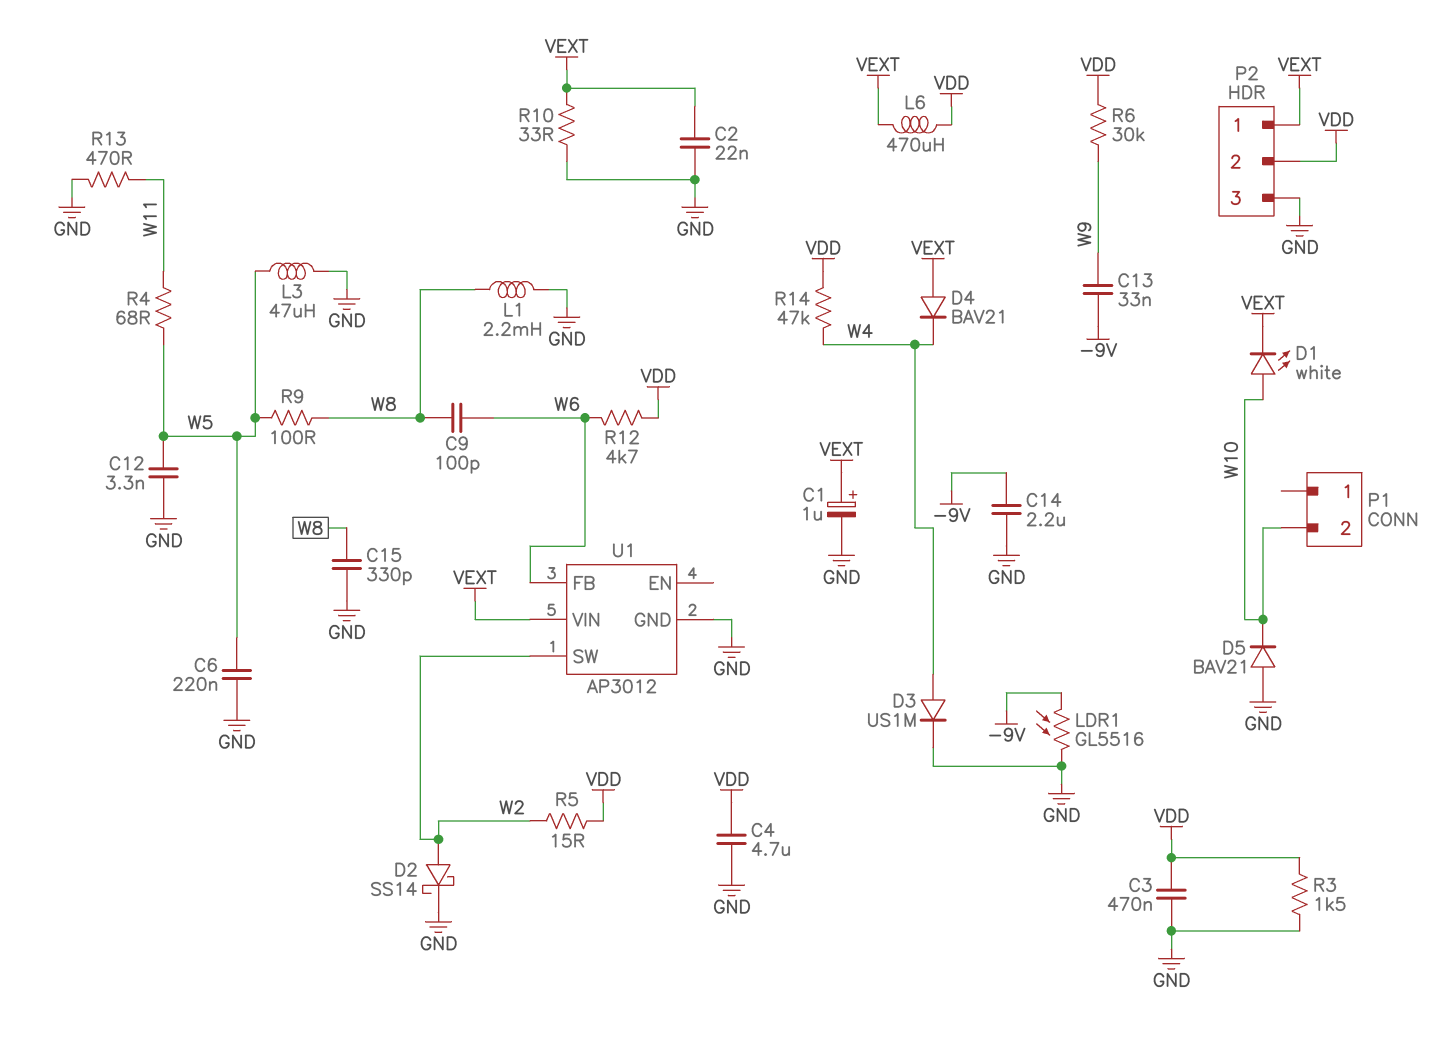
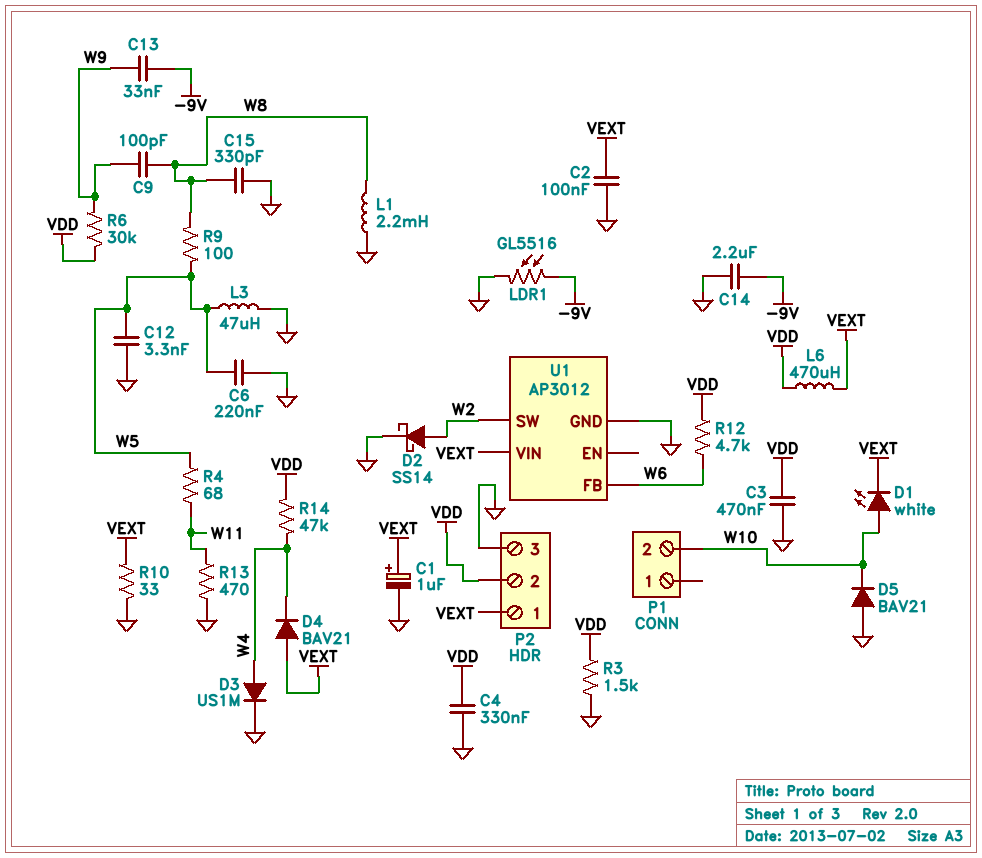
C2: 22nF (GND, VEXT) -> 100nF (GND, VEXT)
C4: 4.7uF (GND, VDD) -> 330nF (GND, VDD)
C9: 100pF (W6, W8) -> 100pF (W8, W9)
R5: 15 (VDD, W2) -> none

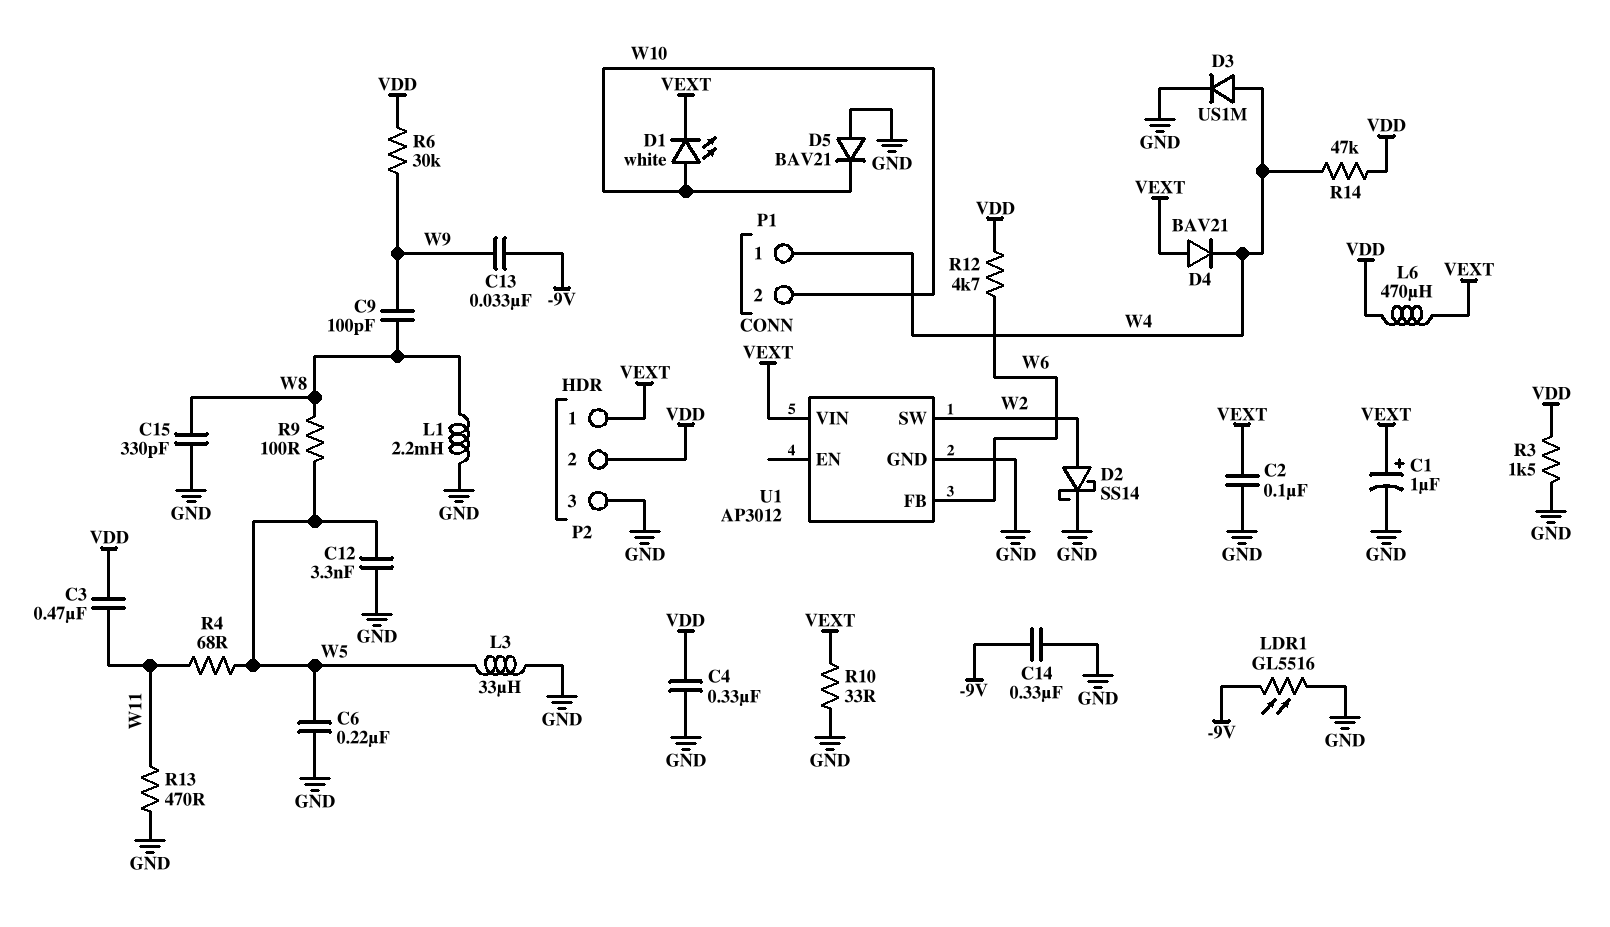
C3: 470nF (GND, VDD) -> 470nF (VDD, W11)
C14: 2.2uF (-9V, GND) -> 330nF (-9V, GND)
L3: 47uH (GND, W5) -> 33uH (GND, W5)
P1 pin 1: none -> W4

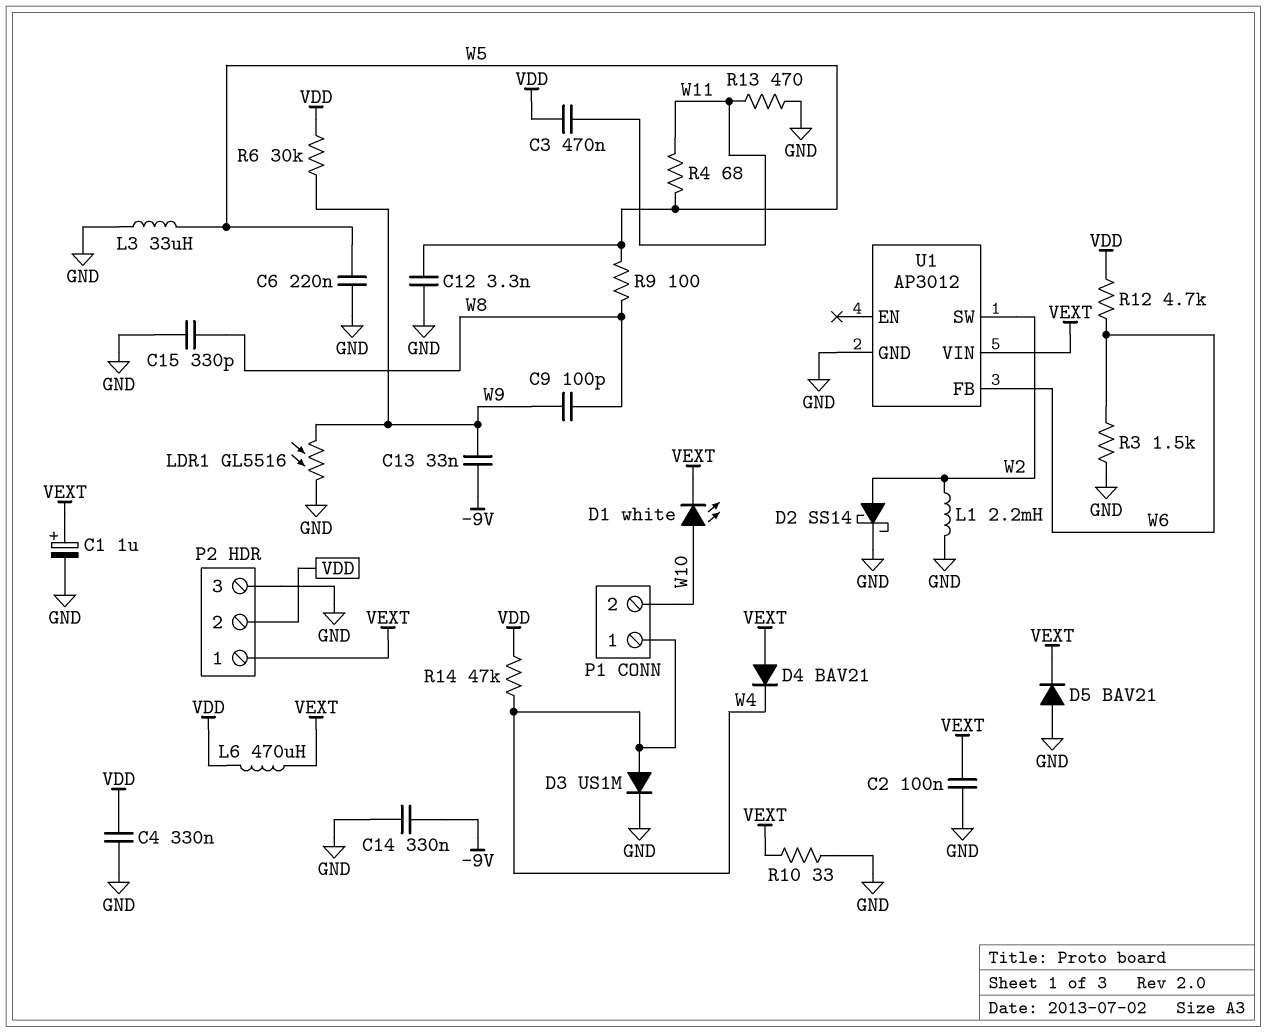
D5: diode BAV21 (A GND, K W10) -> diode BAV21 (A GND, K VEXT)
L1: 2.2mH (GND, W8) -> 2.2mH (GND, W2)
LDR1: GL5516 (-9V, GND) -> GL5516 (GND, W9)
R3: 1.5k (GND, VDD) -> 1.5k (GND, W6)

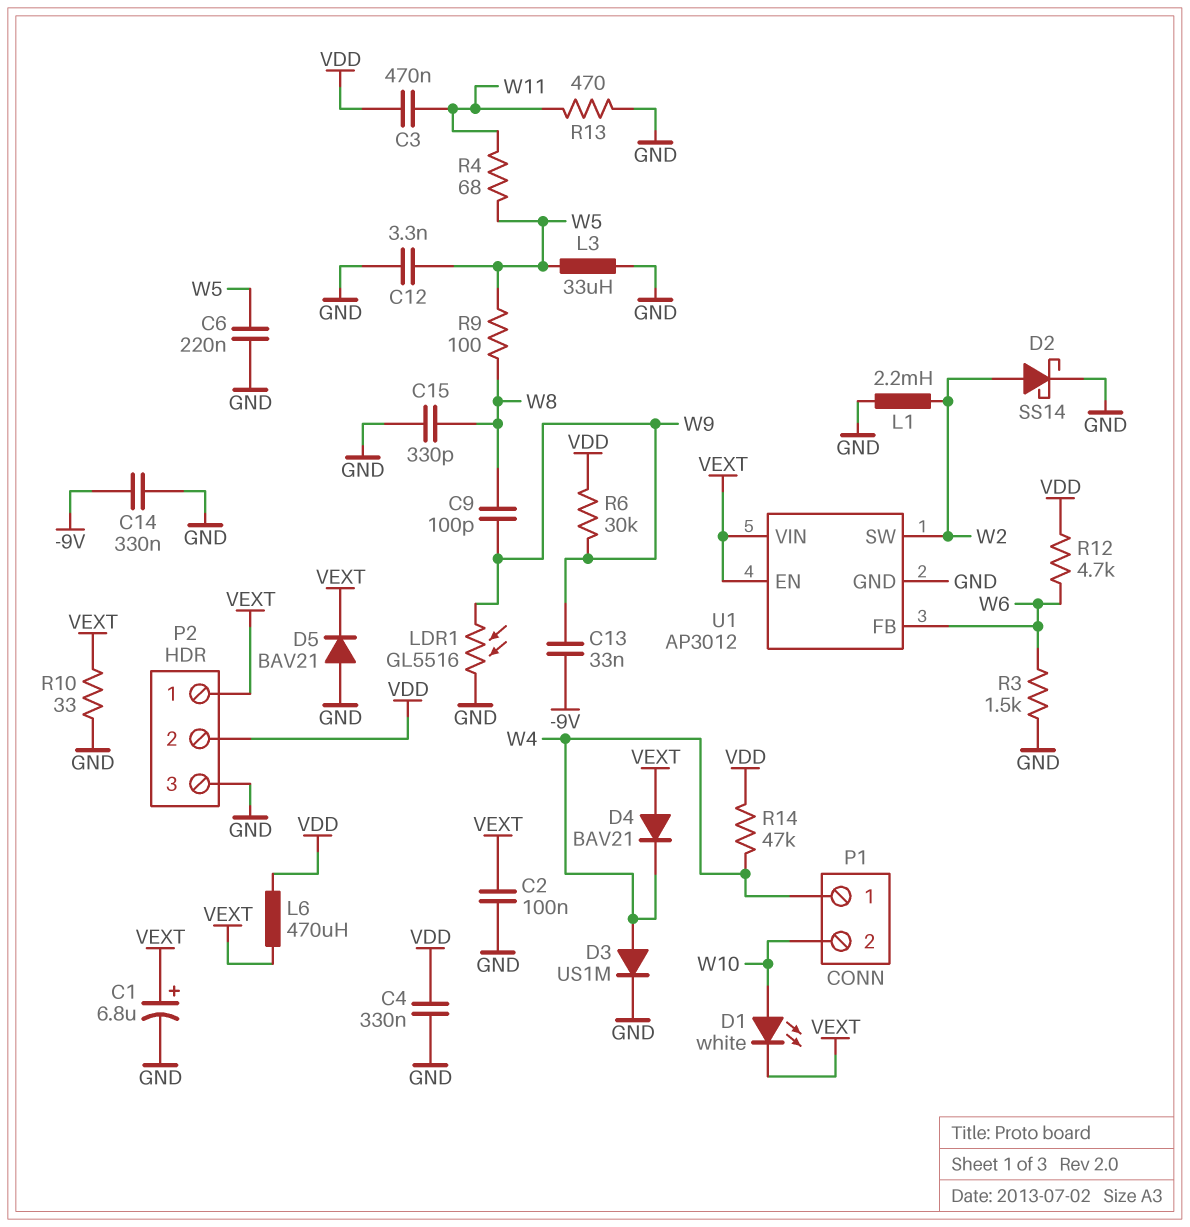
C1: 1uF (plus VEXT, minus GND) -> 6.8uF (plus VEXT, minus GND)
U1 pin EN: none -> VEXT

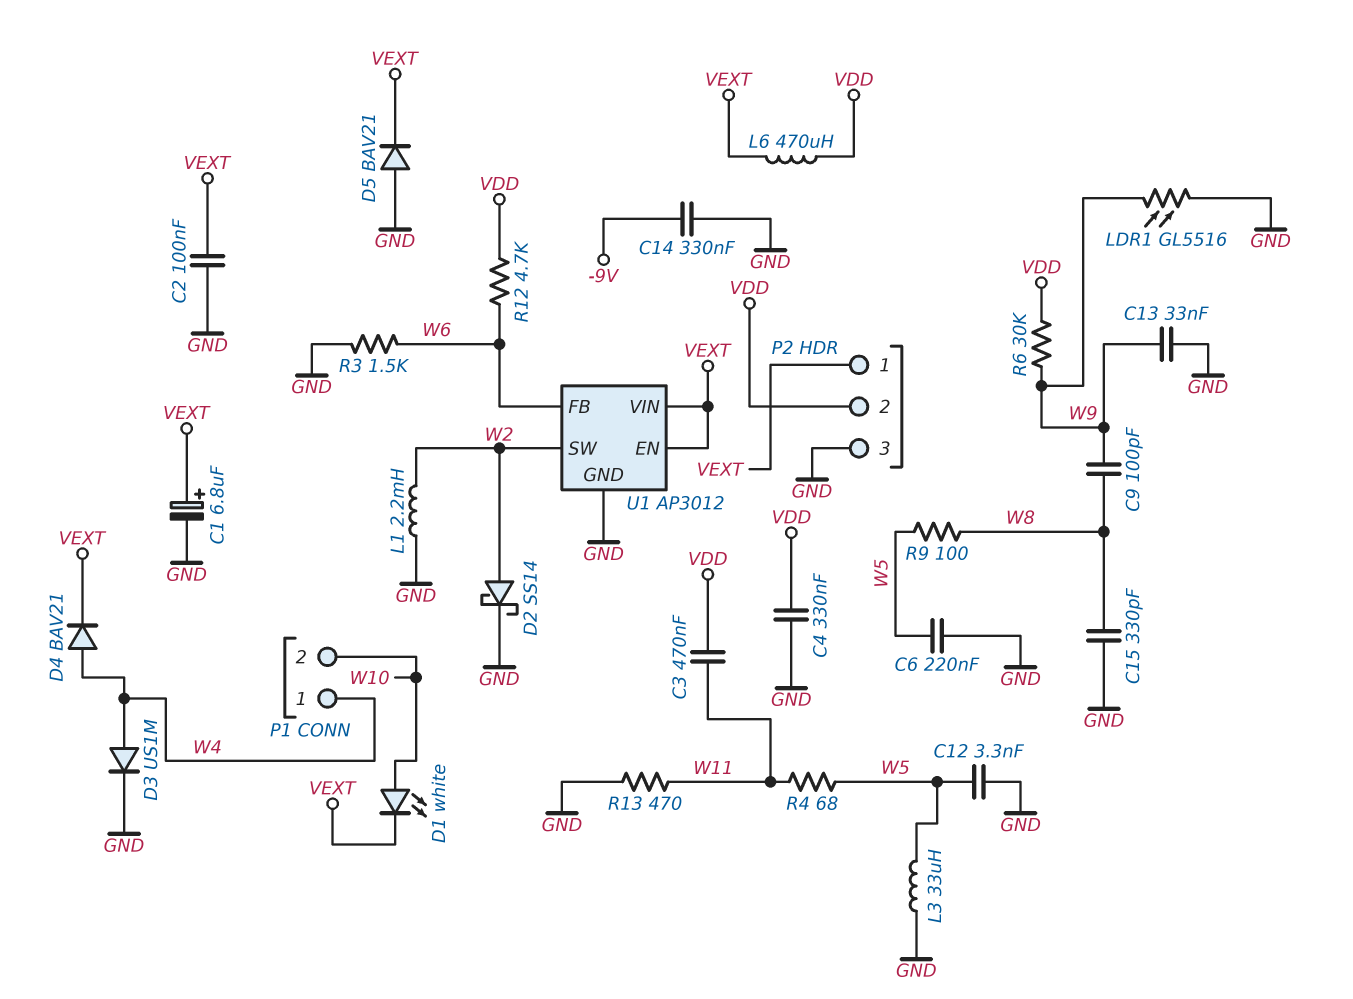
C13: 33nF (-9V, W9) -> 33nF (GND, W9)
D4: diode BAV21 (A VEXT, K W4) -> diode BAV21 (A W4, K VEXT)
R10: 33 (GND, VEXT) -> none
R14: 47k (VDD, W4) -> none

